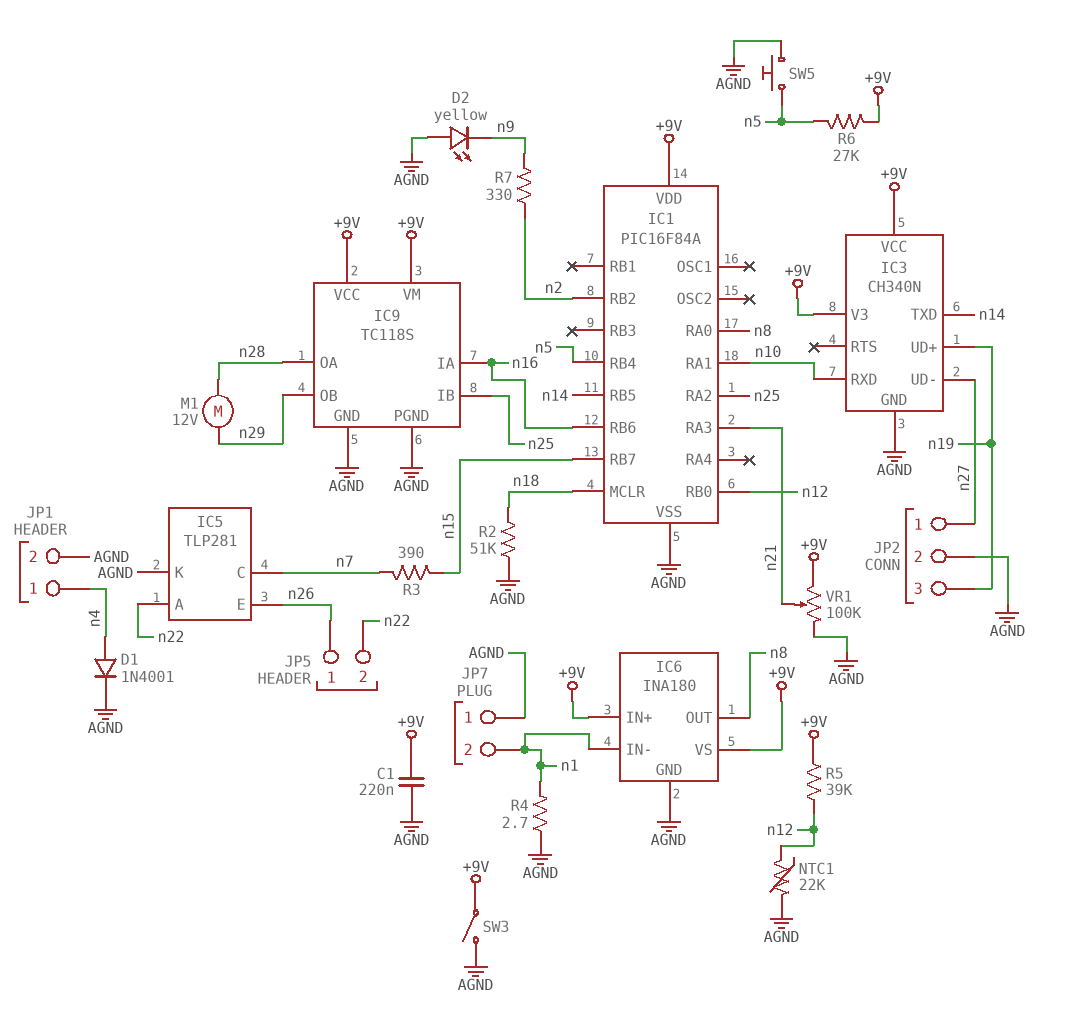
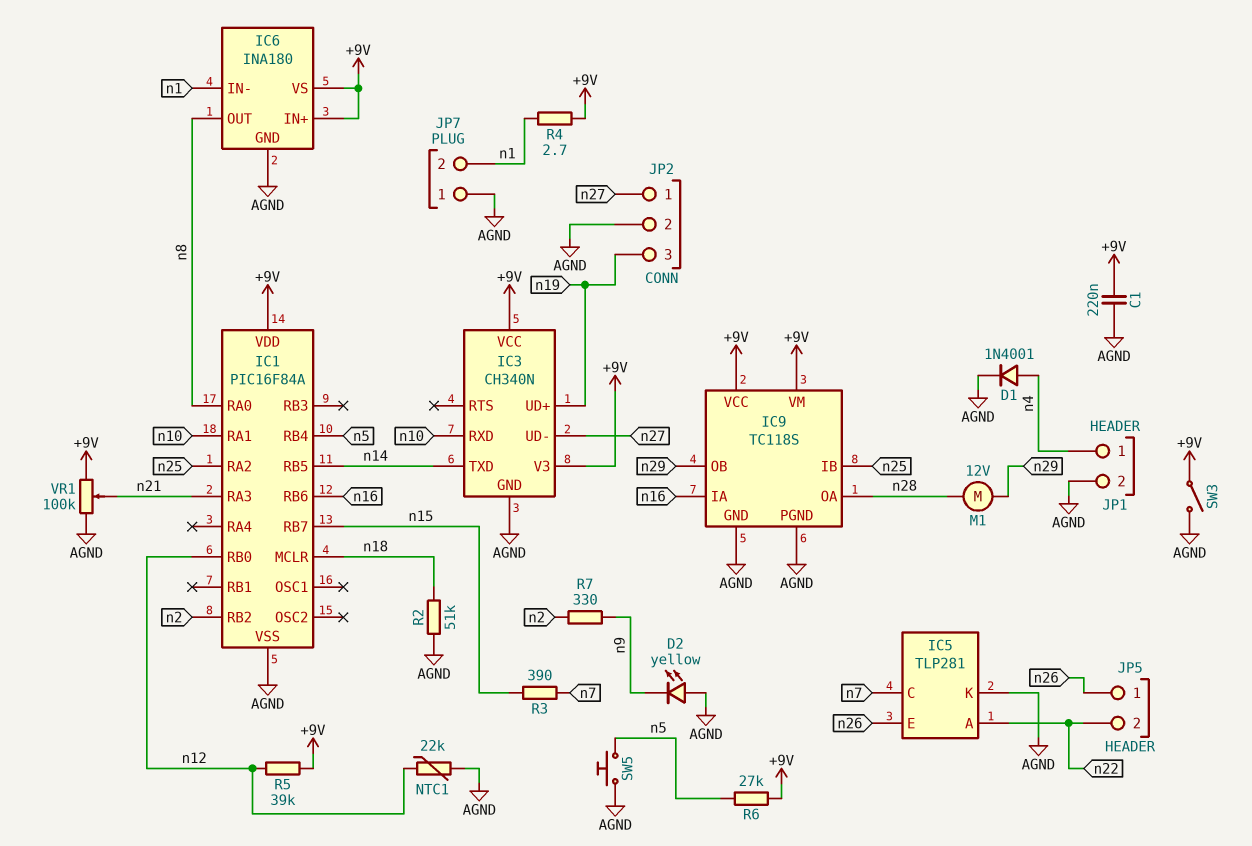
R4: 2.7 (AGND, n1) -> 2.7 (+9V, n1)

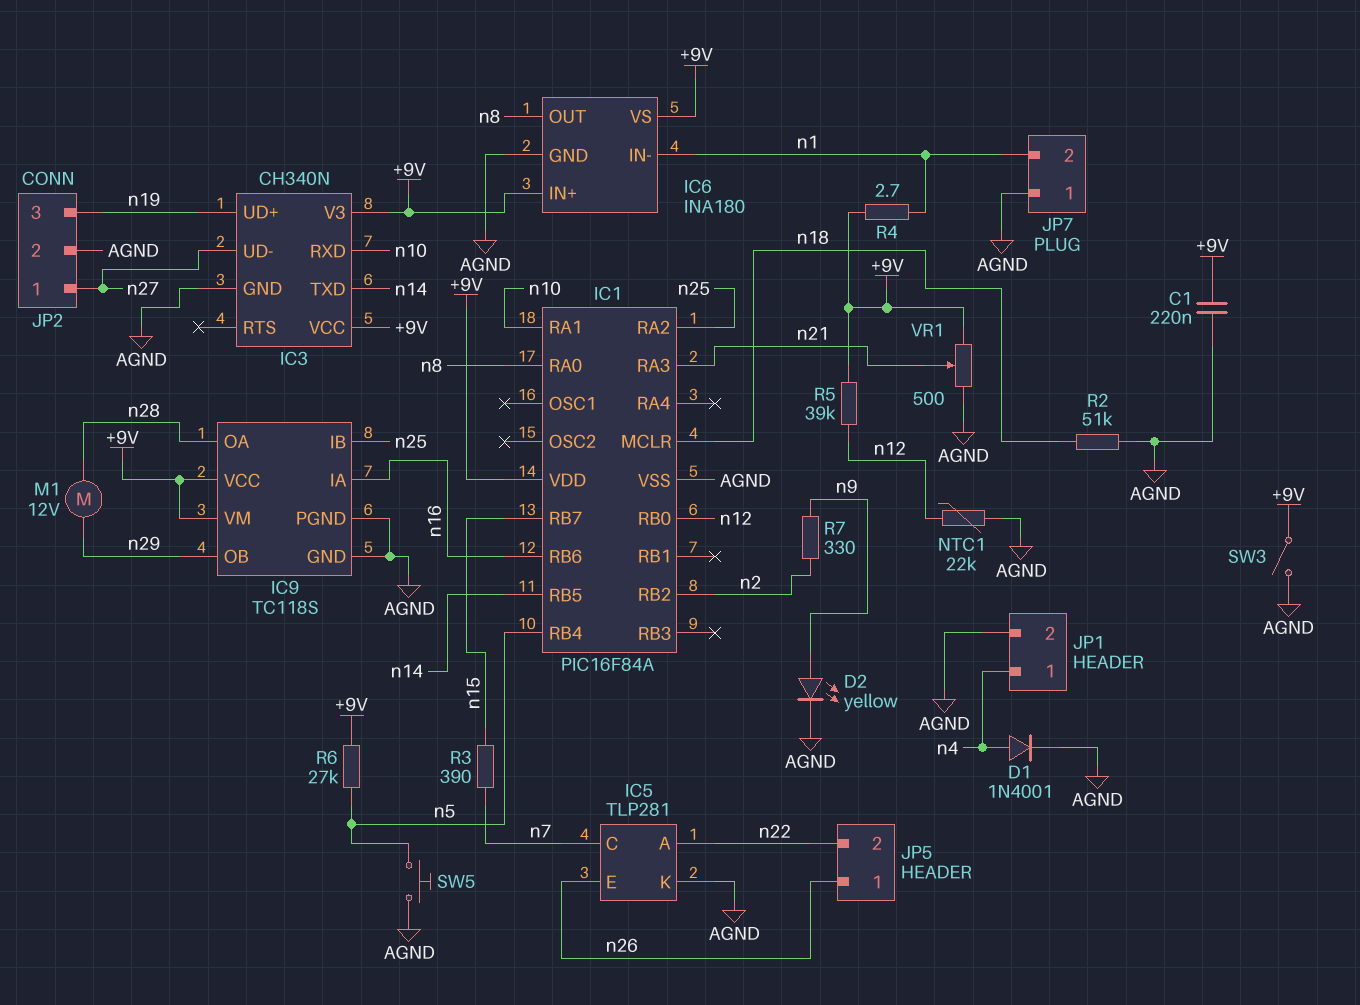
D2: LED yellow (A AGND, K n9) -> LED yellow (A n9, K AGND)
VR1: 100k (+9V, AGND, wiper n21) -> 500 (+9V, AGND, wiper n21)

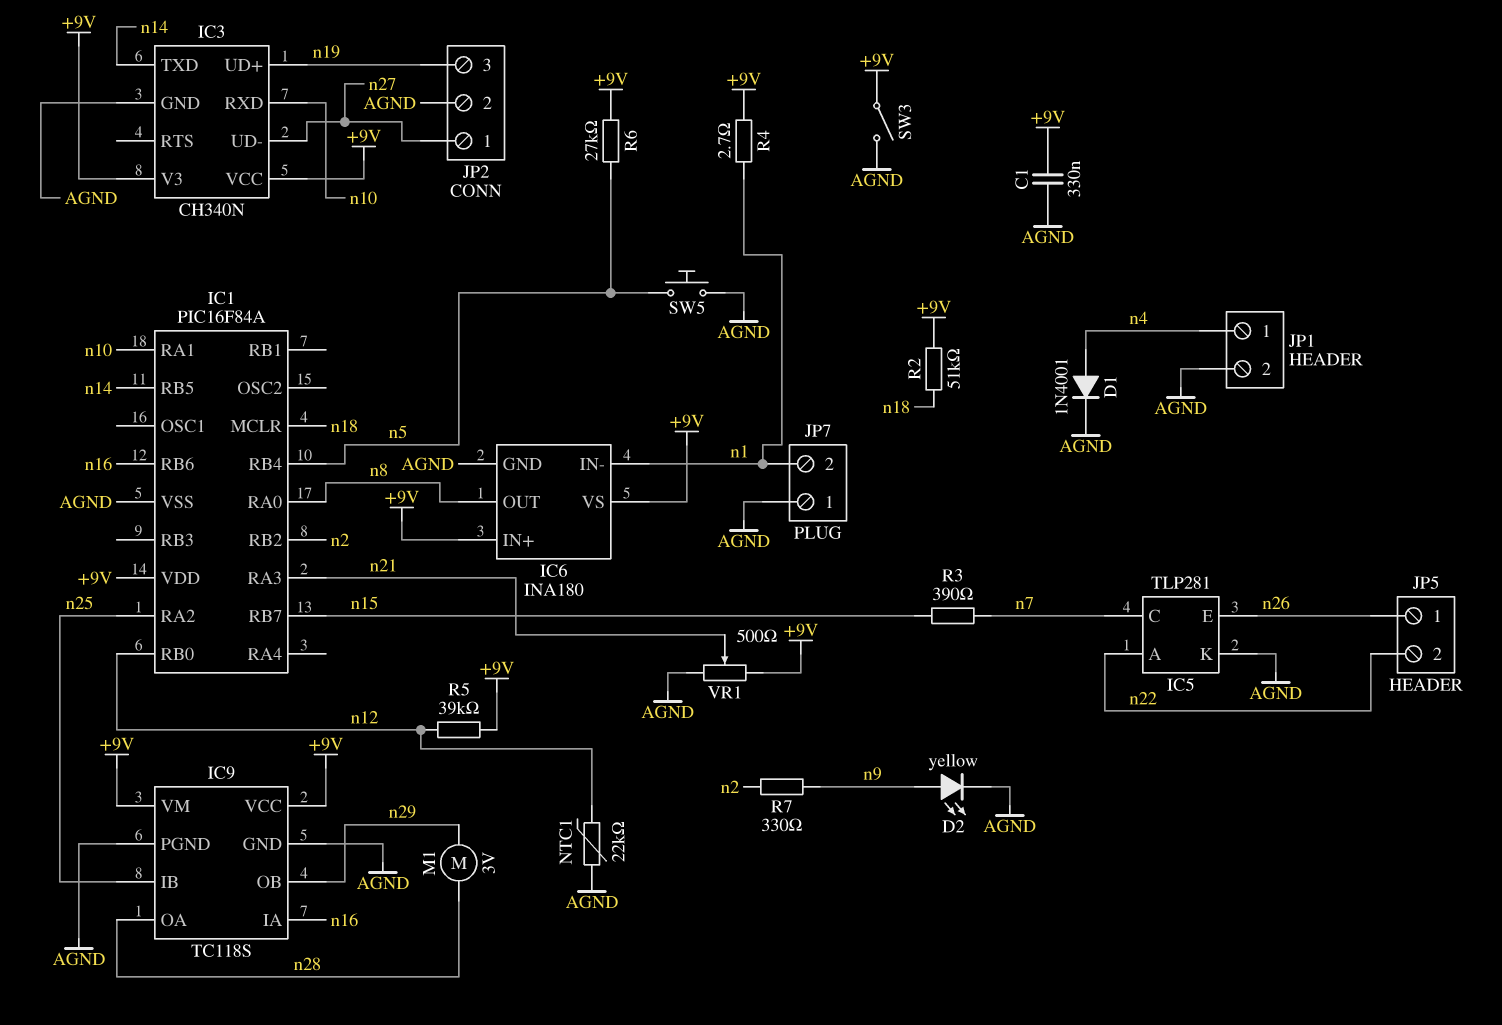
C1: 220nF (+9V, AGND) -> 330nF (+9V, AGND)
M1: motor 12V (n28, n29) -> motor 3V (n28, n29)
R2: 51k (AGND, n18) -> 51k (+9V, n18)

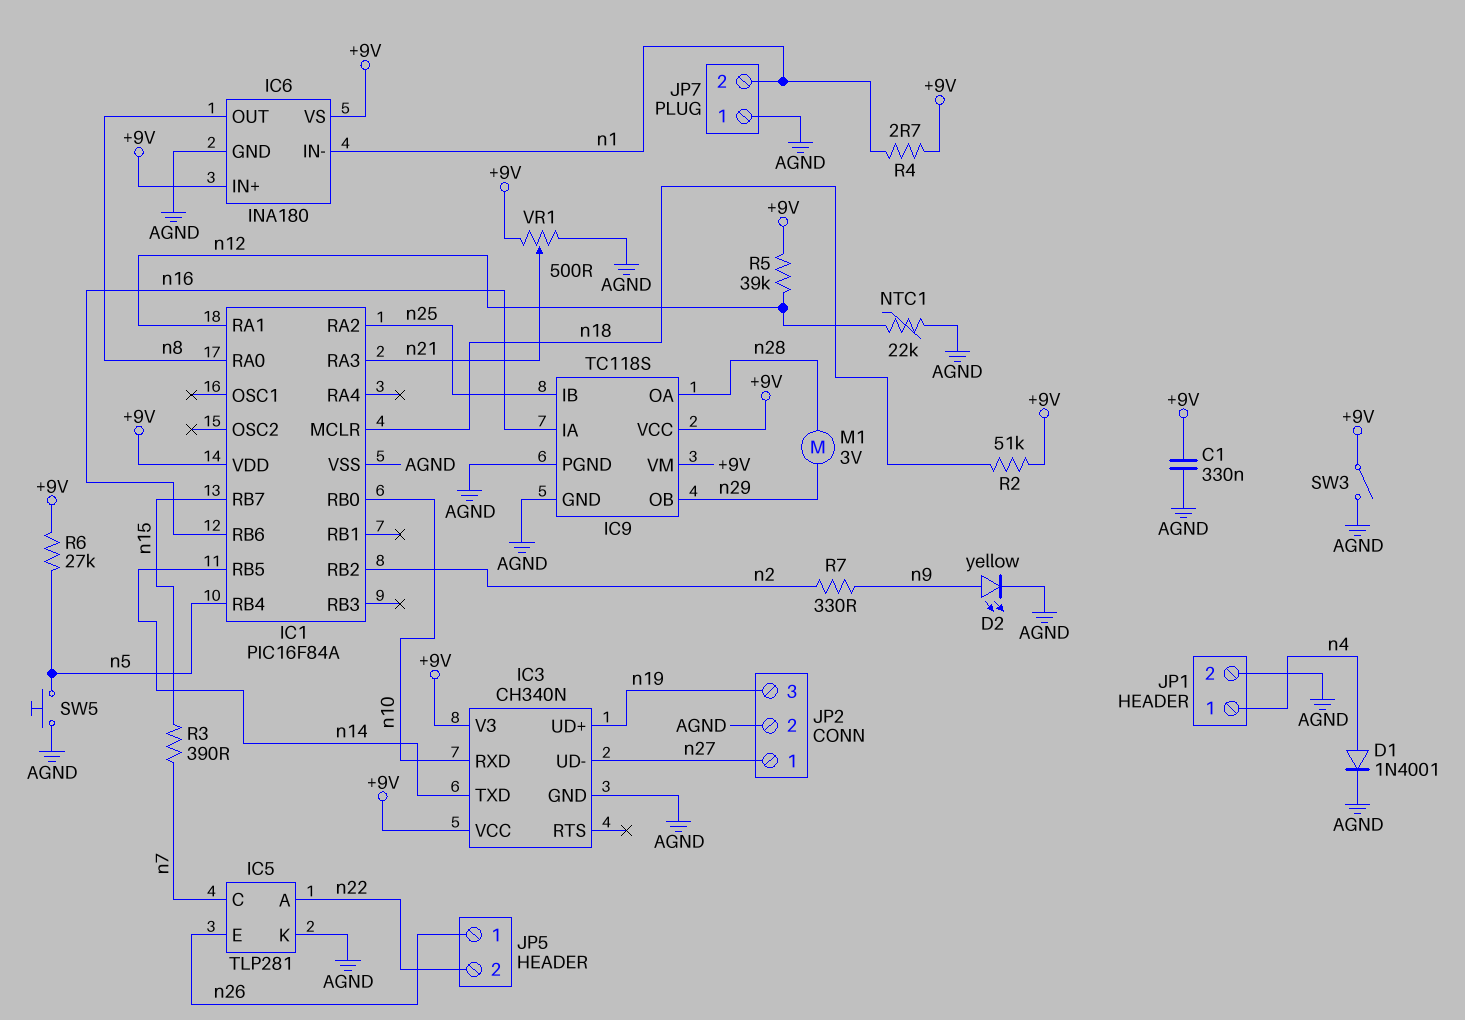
IC1 pin RA1: n10 -> n12
IC1 pin RB0: n12 -> n10

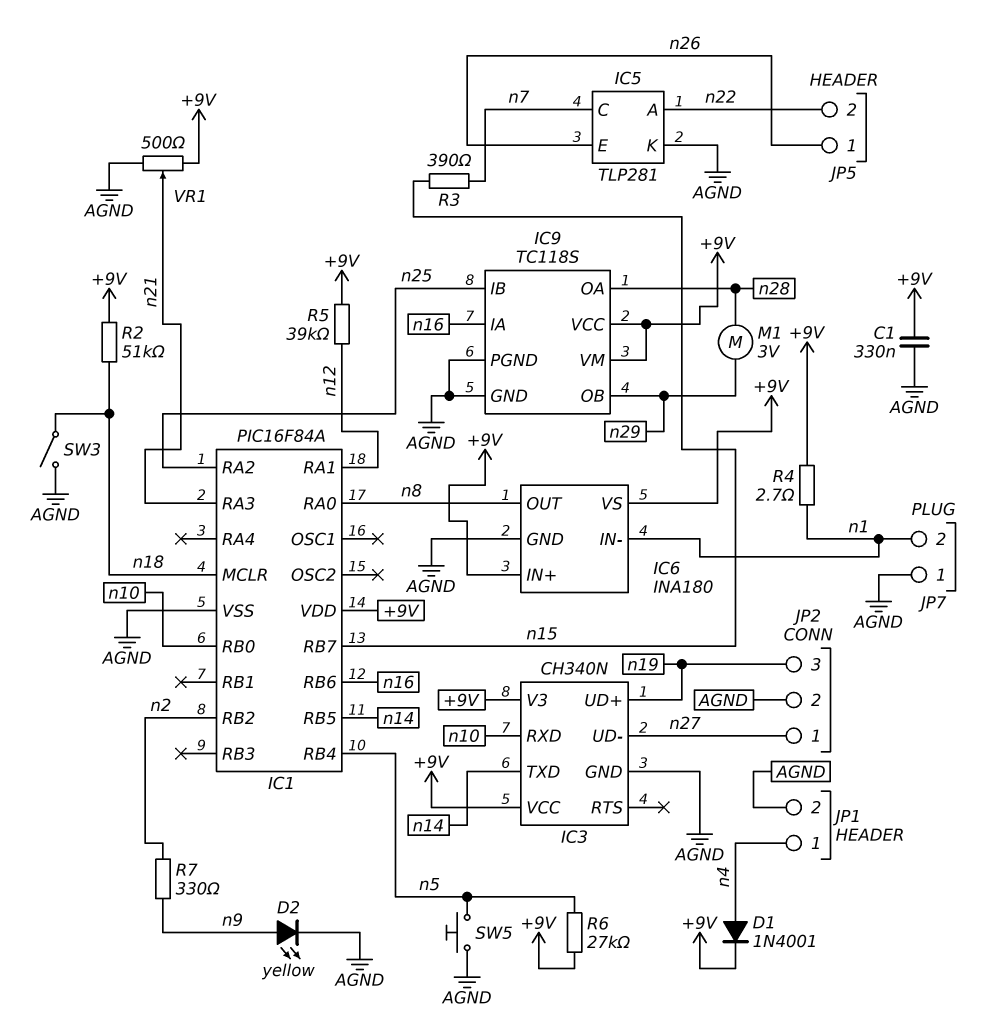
D1: diode 1N4001 (A n4, K AGND) -> diode 1N4001 (A n4, K +9V)
NTC1: 22k (AGND, n12) -> none
SW3: switch (+9V, AGND) -> switch (AGND, n18)

